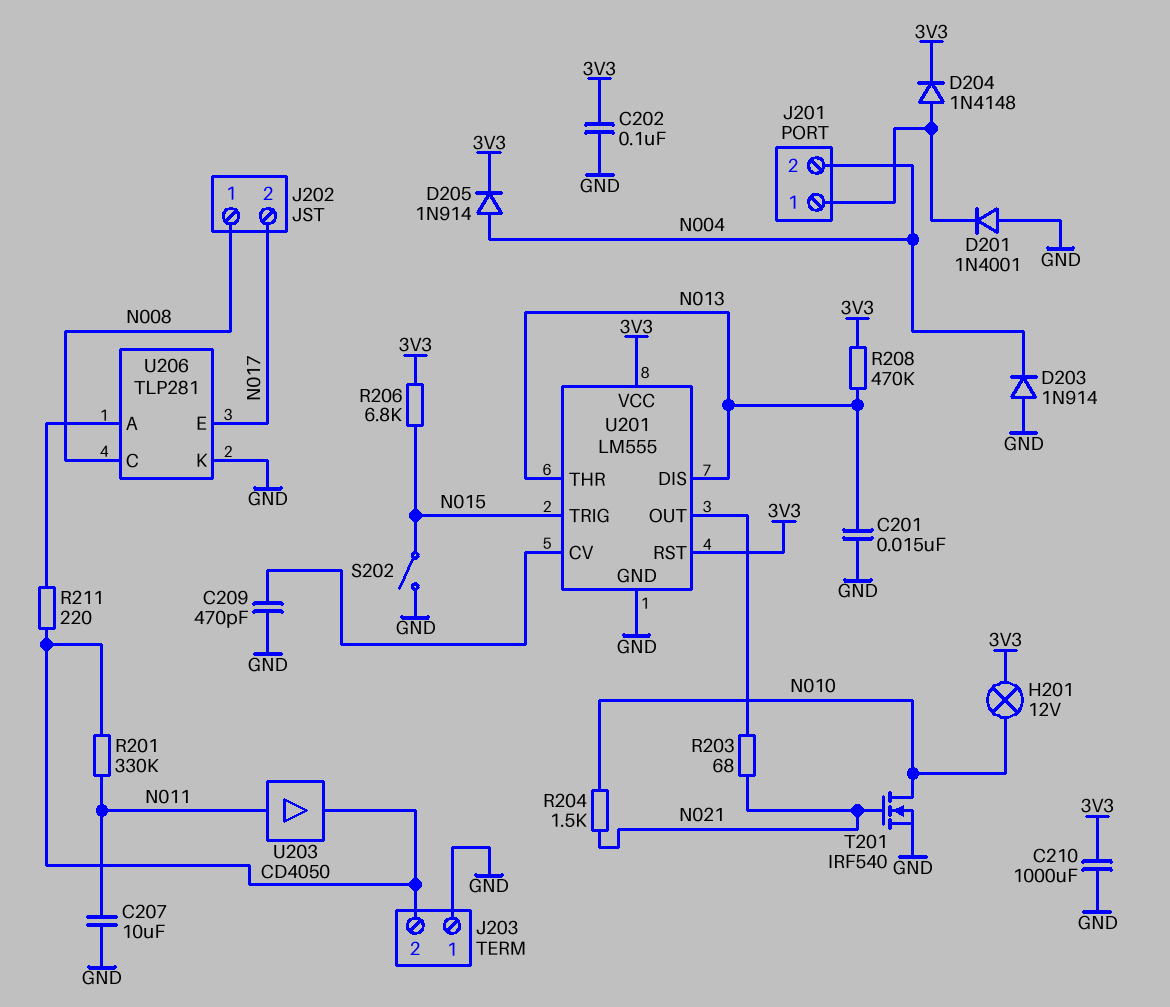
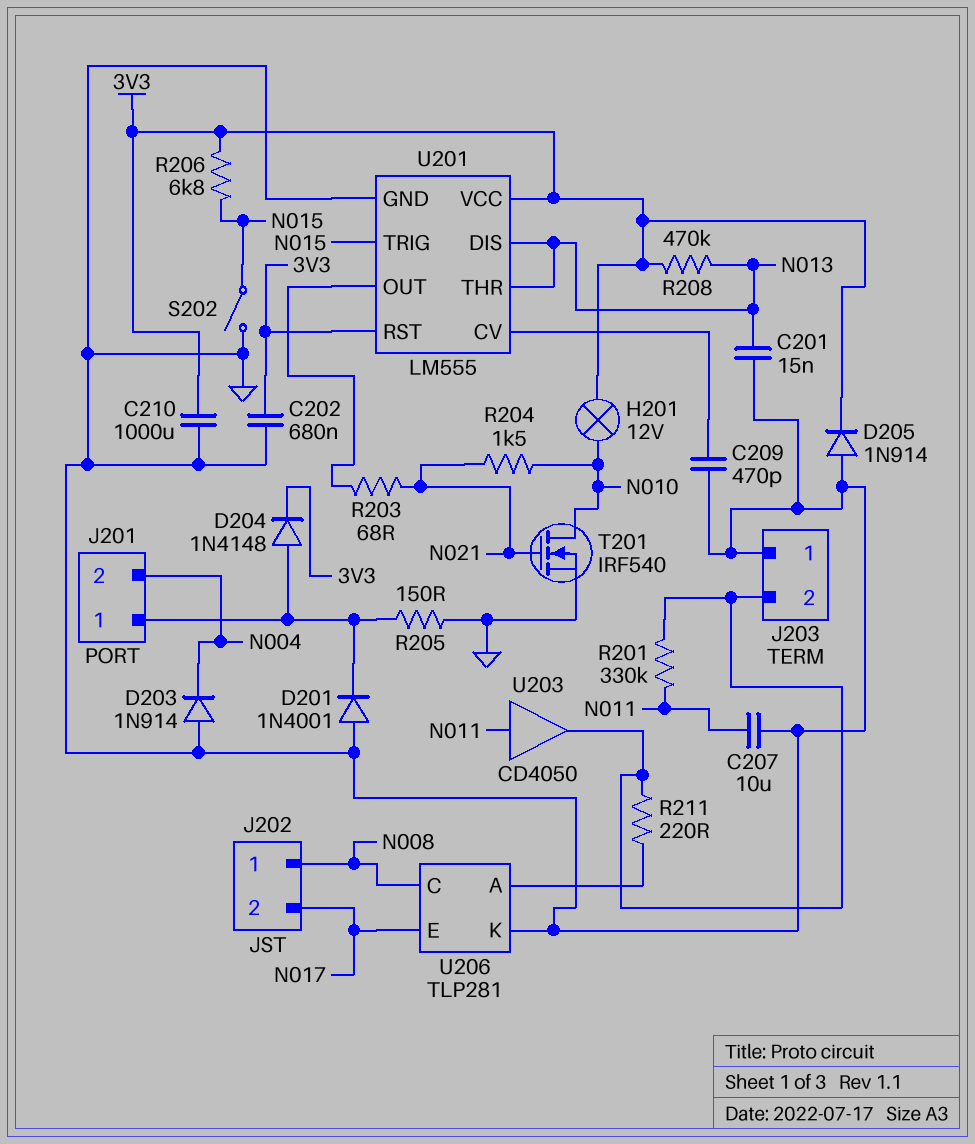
C202: 100nF (3V3, GND) -> 680nF (3V3, GND)
D205: diode 1N914 (A N004, K 3V3) -> diode 1N914 (A GND, K 3V3)
R205: none -> 150 (GND, J201/1)

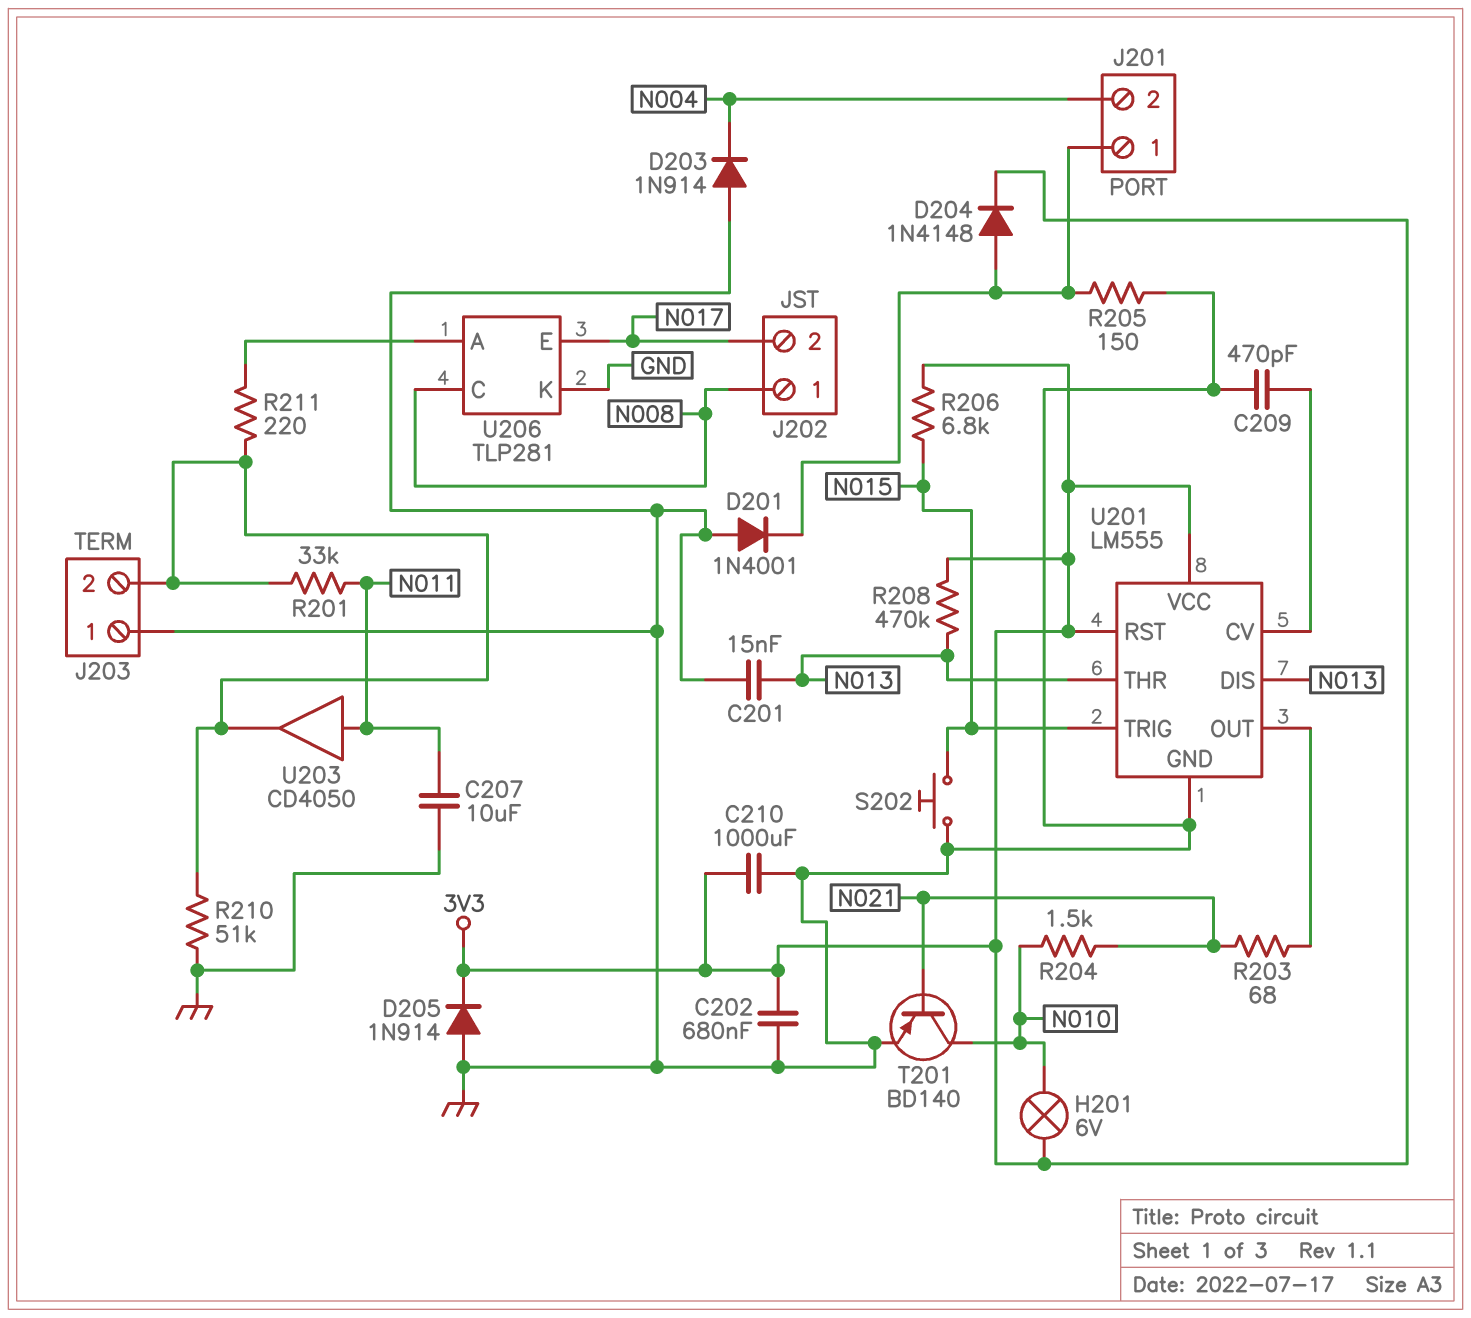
H201: lamp 12V (3V3, N010) -> lamp 6V (3V3, N010)
R201: 330k (J203/2, N011) -> 33k (J203/2, N011)
R210: none -> 51k (GND, J203/2)
S202: switch (GND, N015) -> button (GND, N015)
T201: NMOS IRF540 (G N021, D N010, S GND) -> PNP BD140 (B N021, C N010, E GND)

